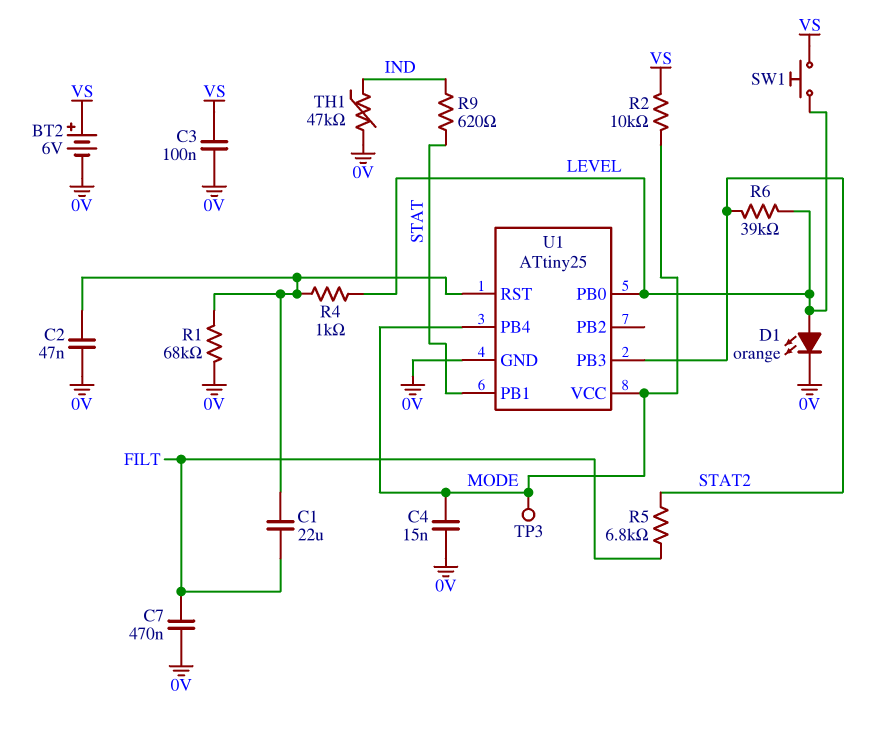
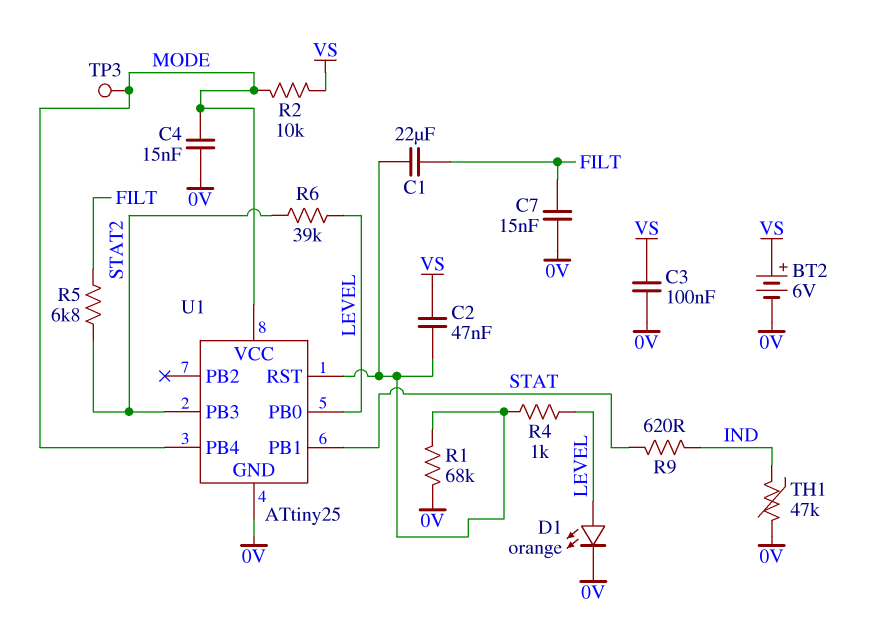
C2: 47nF (0V, U1/RST) -> 47nF (U1/RST, VS)
C7: 470nF (0V, FILT) -> 15nF (0V, FILT)
SW1: button (LEVEL, VS) -> none

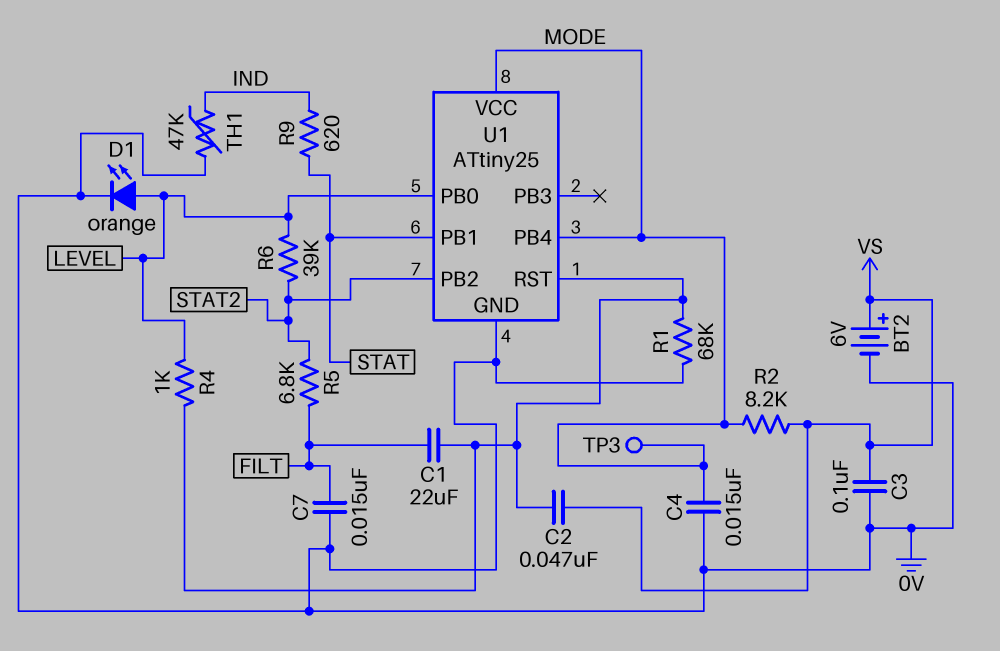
R2: 10k (MODE, VS) -> 8.2k (MODE, VS)
U1 pin PB2: none -> STAT2
U1 pin PB3: STAT2 -> none

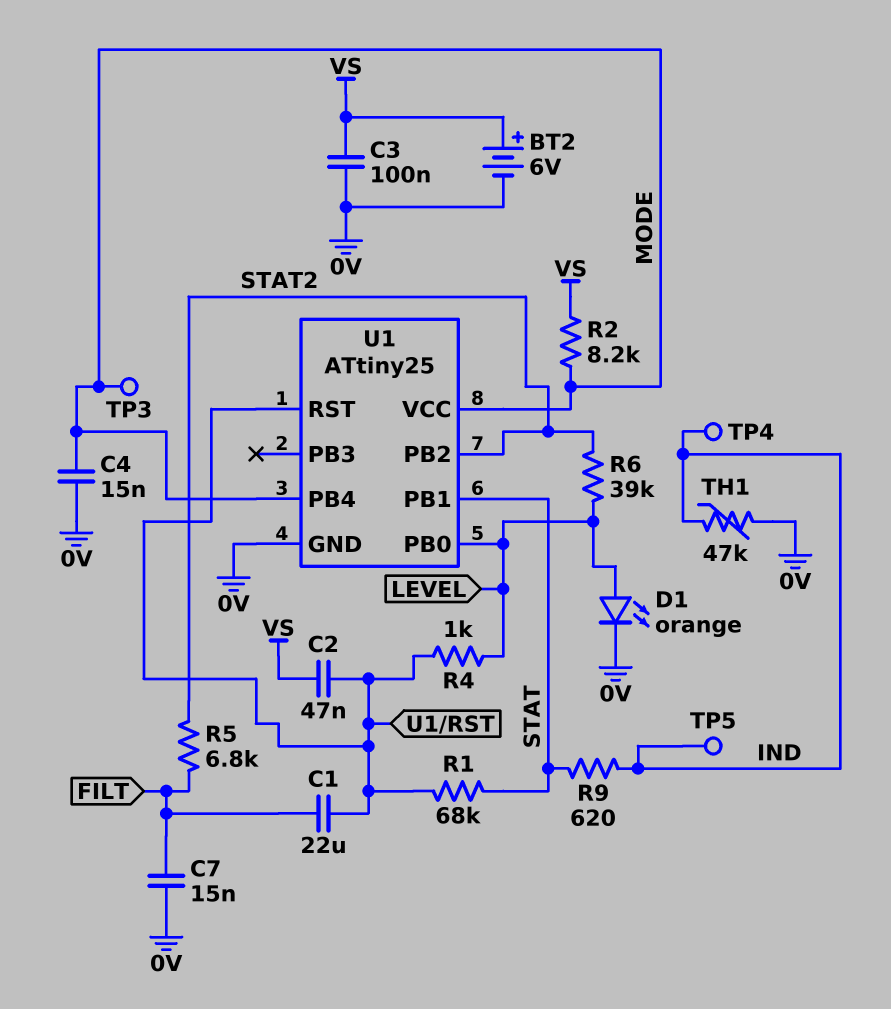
R1: 68k (0V, U1/RST) -> 68k (STAT, U1/RST)
TP4: none -> test point (IND)
TP5: none -> test point (IND)

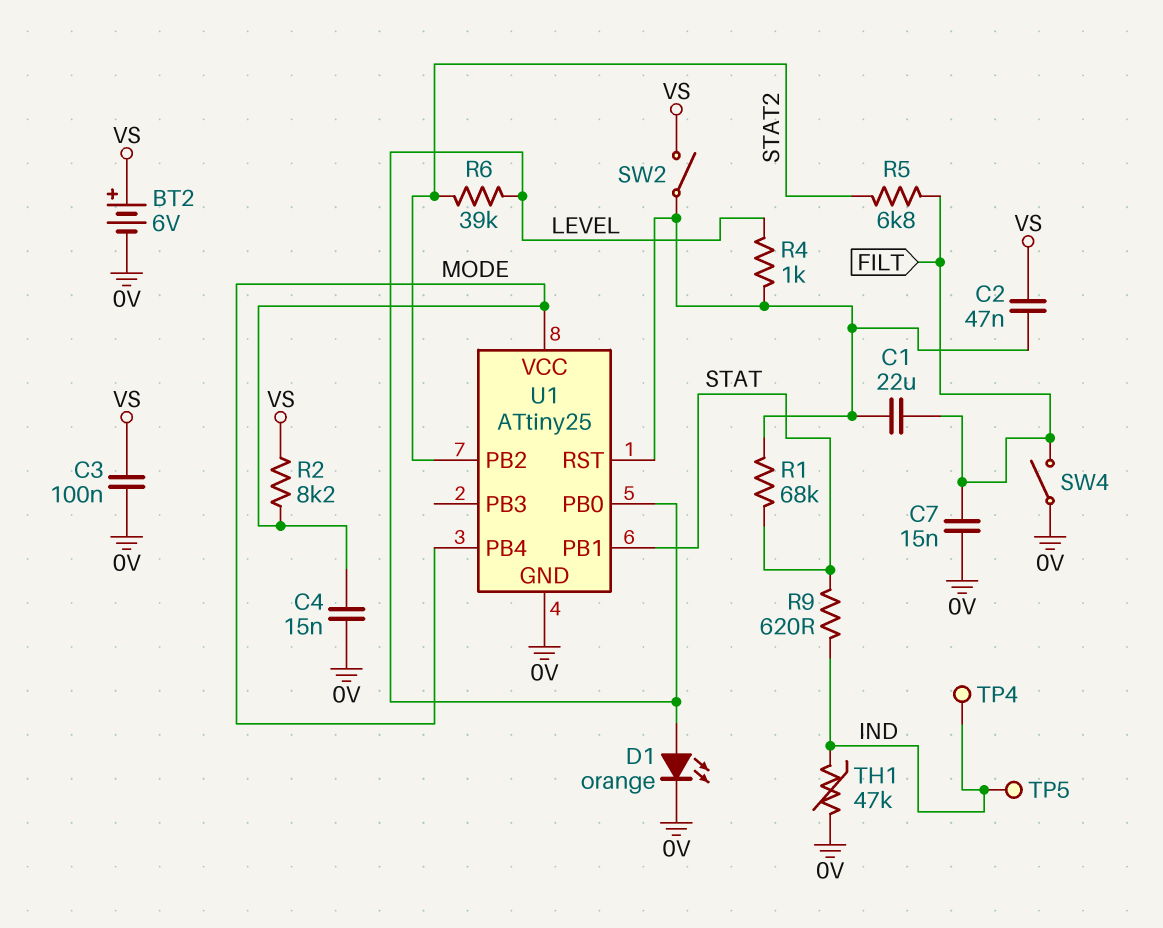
SW2: none -> switch (U1/RST, VS)
SW4: none -> switch (0V, FILT)
TP3: test point (MODE) -> none

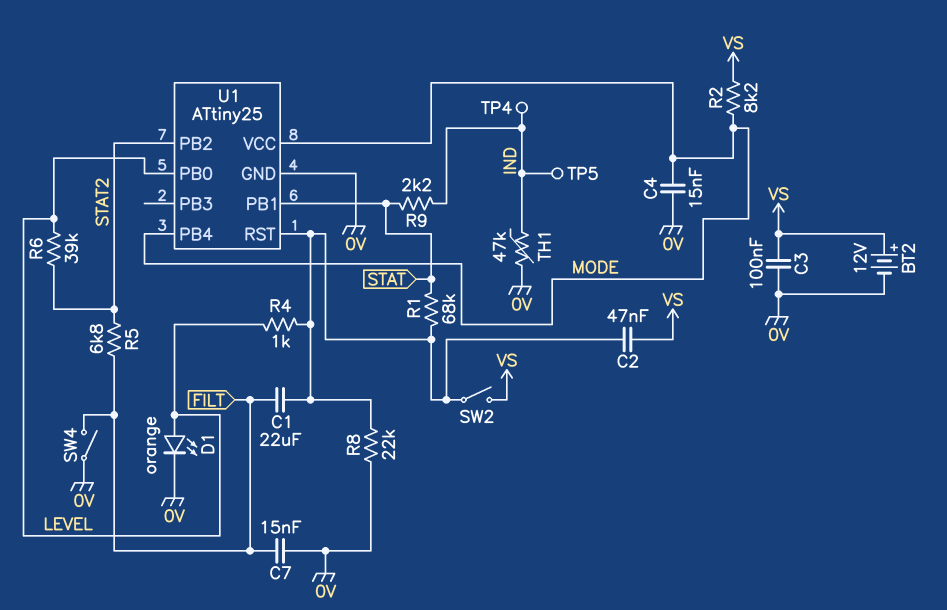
BT2: 6V (plus VS, minus 0V) -> 12V (plus VS, minus 0V)
R8: none -> 22k (0V, U1/RST)
R9: 620 (IND, STAT) -> 2.2k (IND, STAT)

